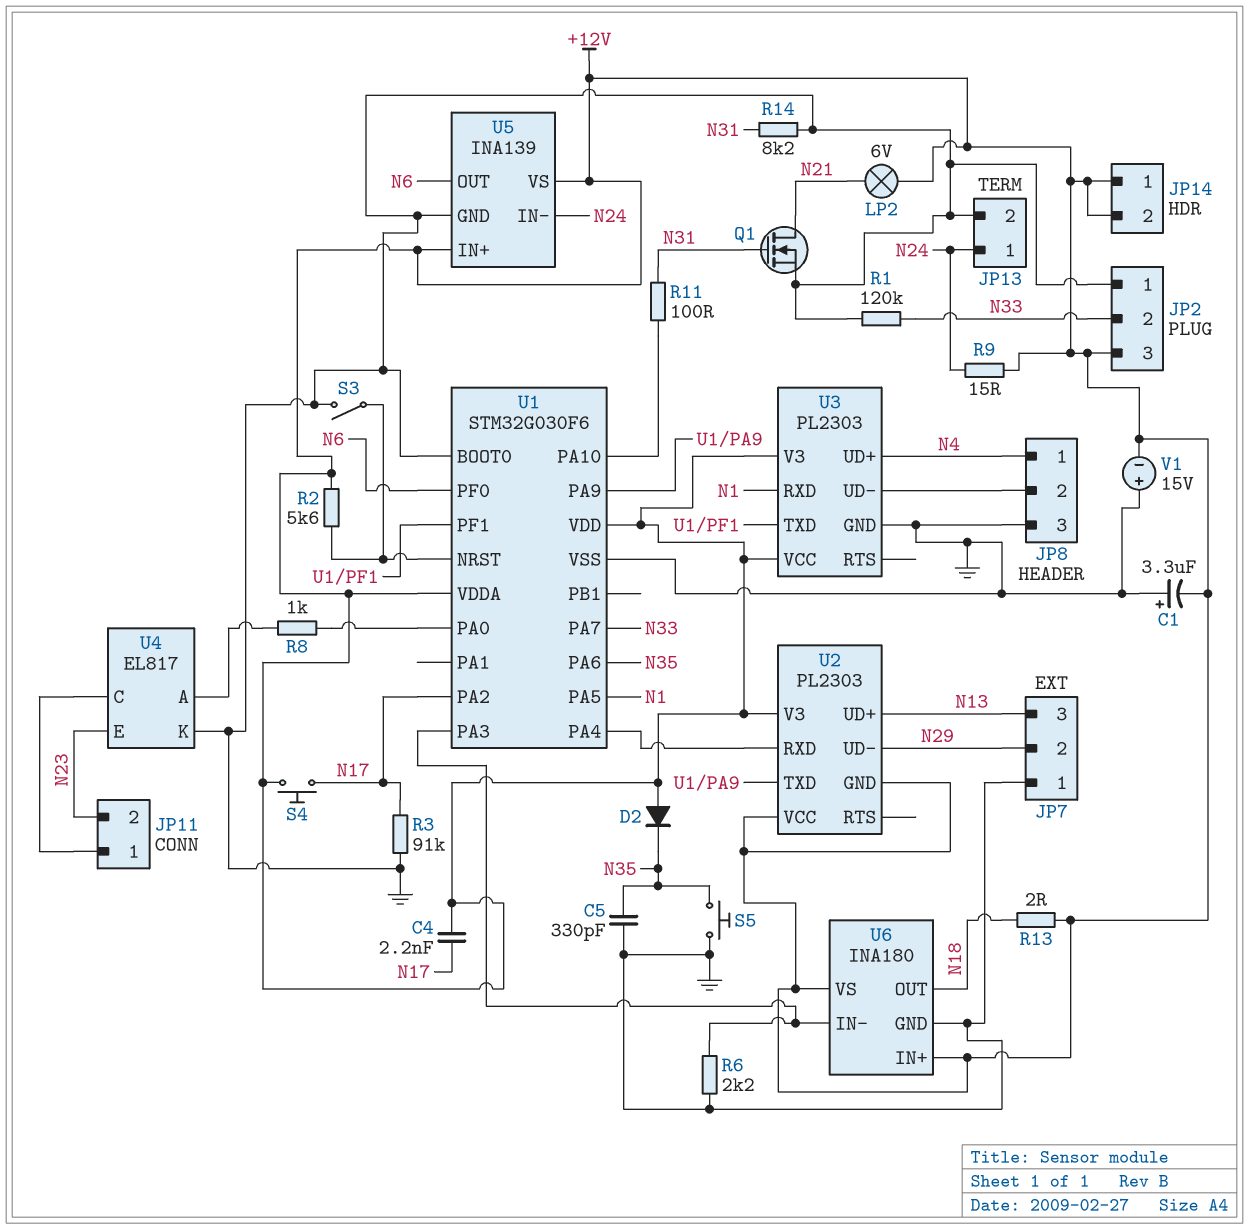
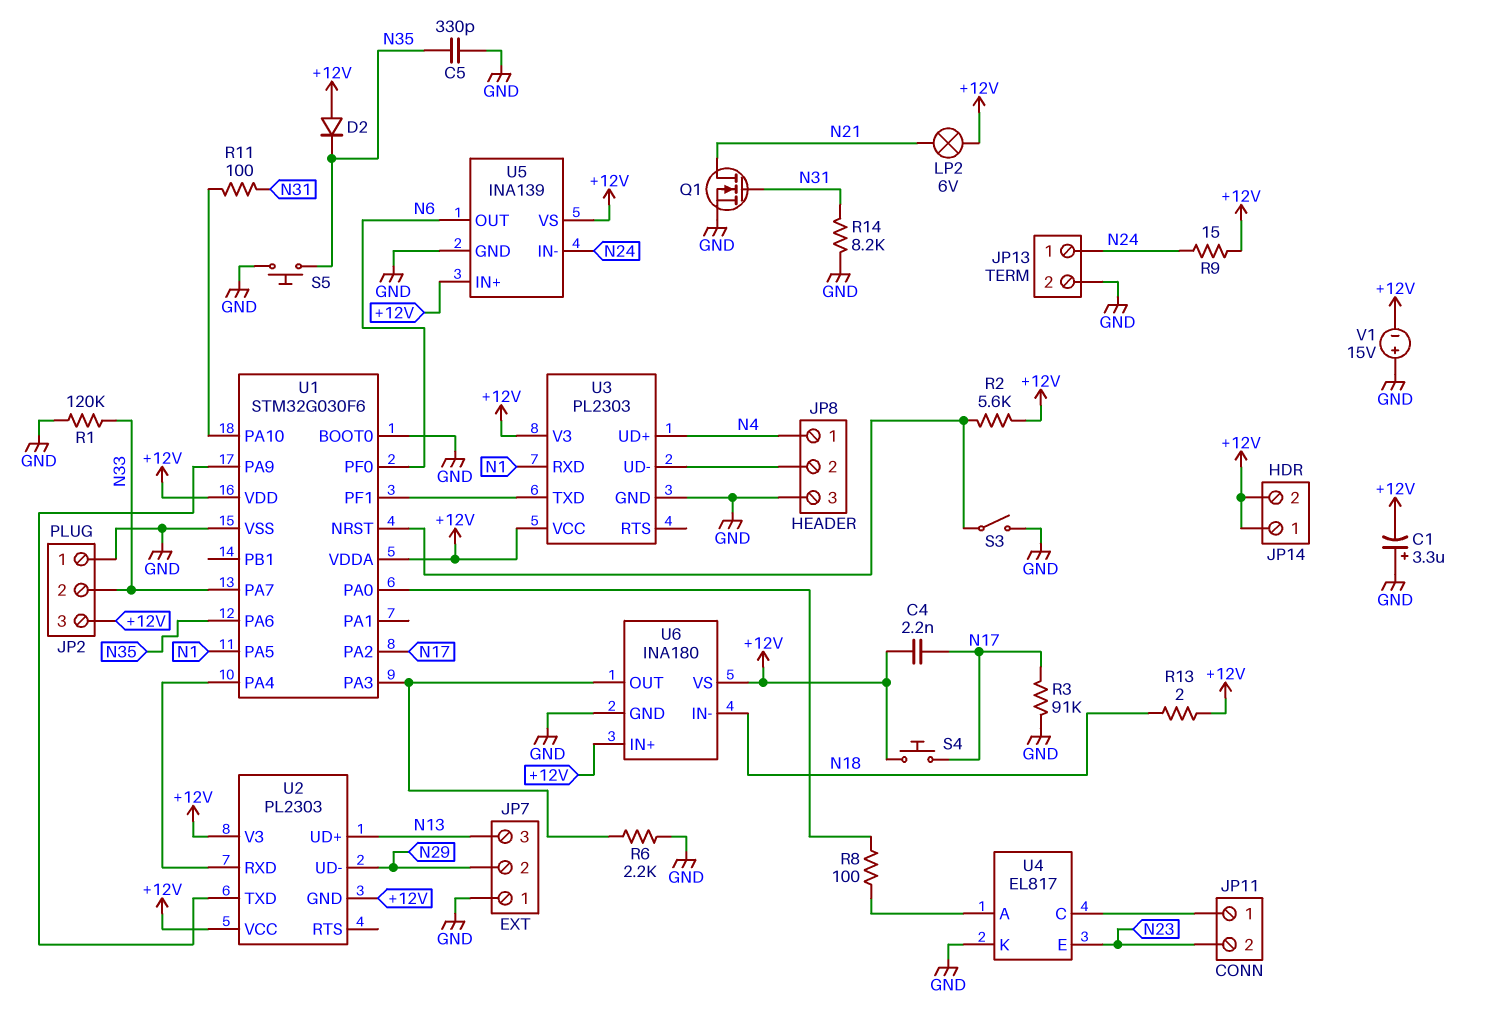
R8: 1k (U1/PA0, U4/A) -> 100 (U1/PA0, U4/A)
U6 pin IN-: U1/PA3 -> N18
U6 pin OUT: N18 -> U1/PA3

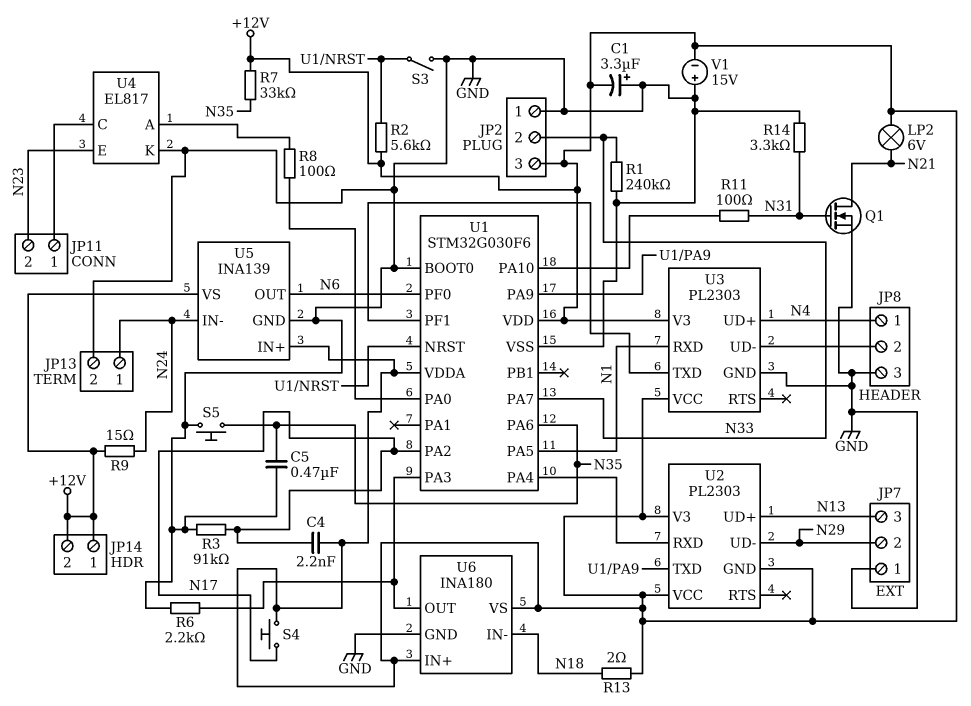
C5: 330pF (GND, N35) -> 470nF (GND, N35)
D2: diode (A +12V, K N35) -> none
R1: 120k (GND, N33) -> 240k (GND, N33)
R7: none -> 33k (+12V, N35)
R14: 8.2k (GND, N31) -> 3.3k (GND, N31)

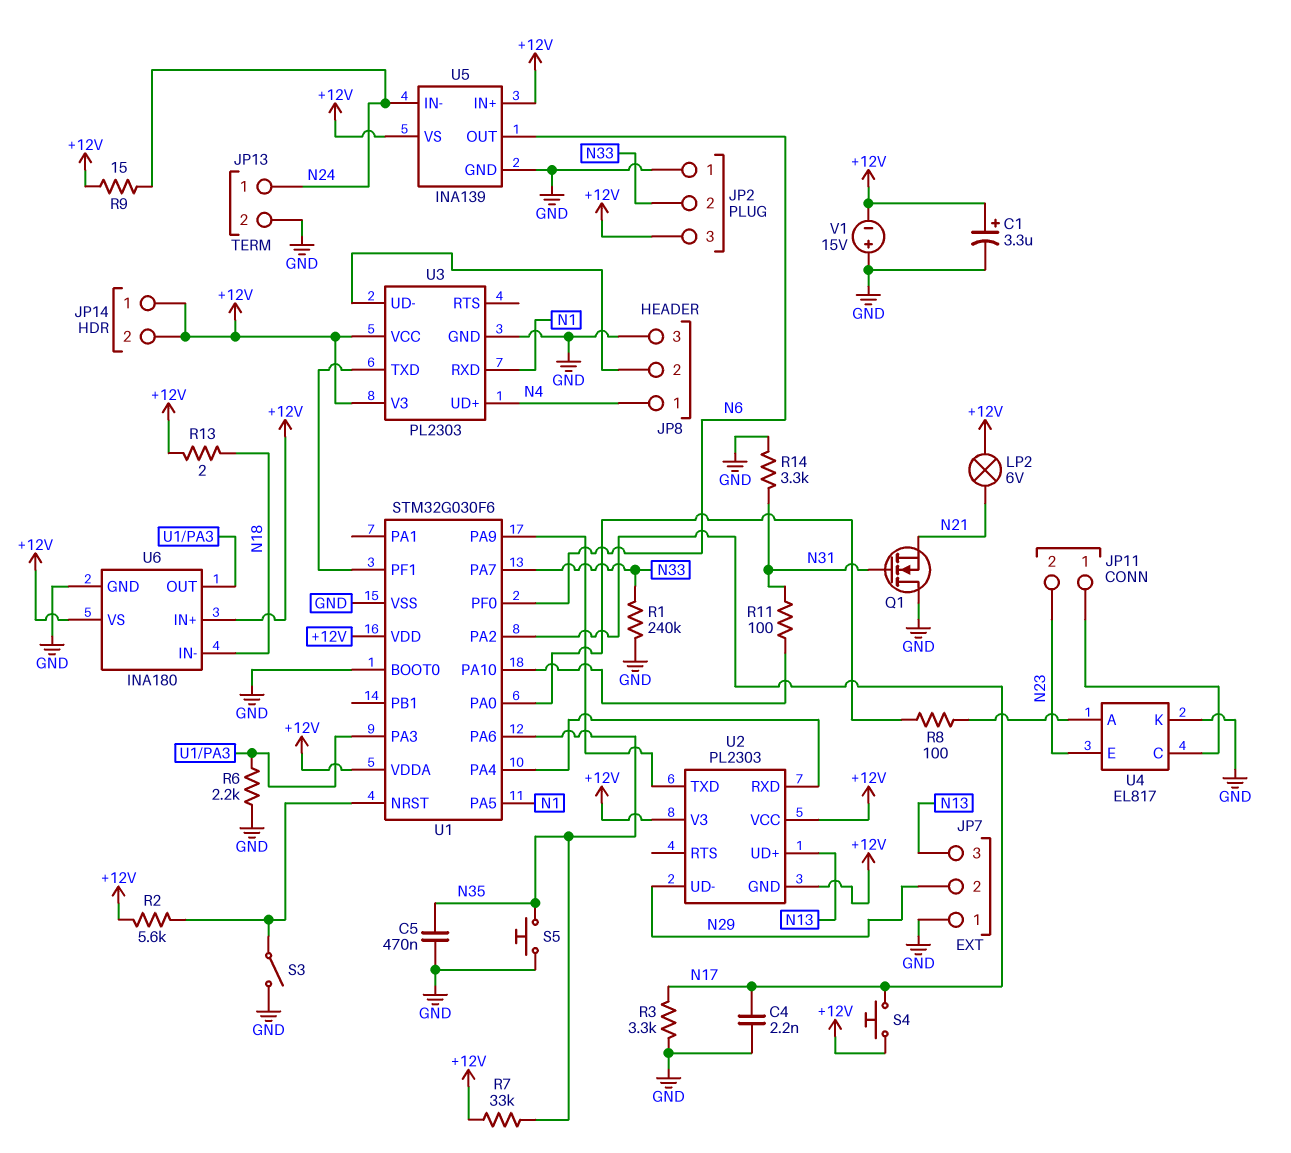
C1: 3.3uF (plus GND, minus +12V) -> 3.3uF (plus +12V, minus GND)
C4: 2.2nF (+12V, N17) -> 2.2nF (GND, N17)
Q1: NMOS (G N31, D N21, S GND) -> NMOS (G N31, D GND, S N21)
R3: 91k (GND, N17) -> 3.3k (GND, N17)

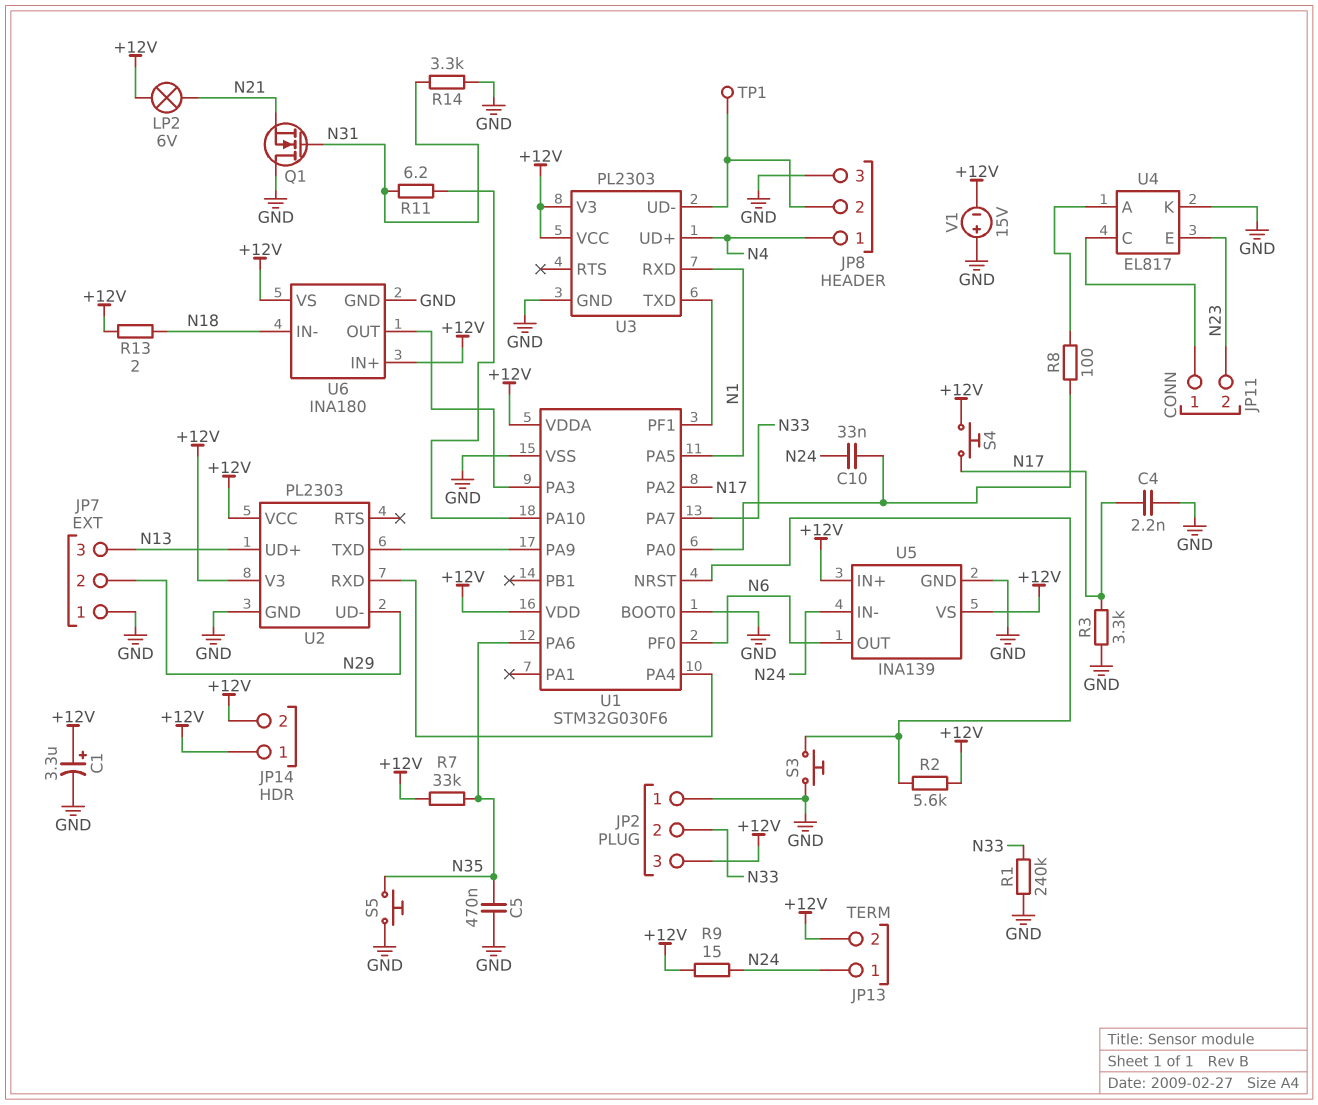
C10: none -> 33nF (N24, U1/PA0)
JP13 pin 2: GND -> +12V
R6: 2.2k (GND, U1/PA3) -> none
R11: 100 (N31, U1/PA10) -> 6.2 (N31, U1/PA10)
S3: switch (GND, U1/NRST) -> button (GND, U1/NRST)
TP1: none -> test point (JP8/2)
U2 pin GND: +12V -> GND

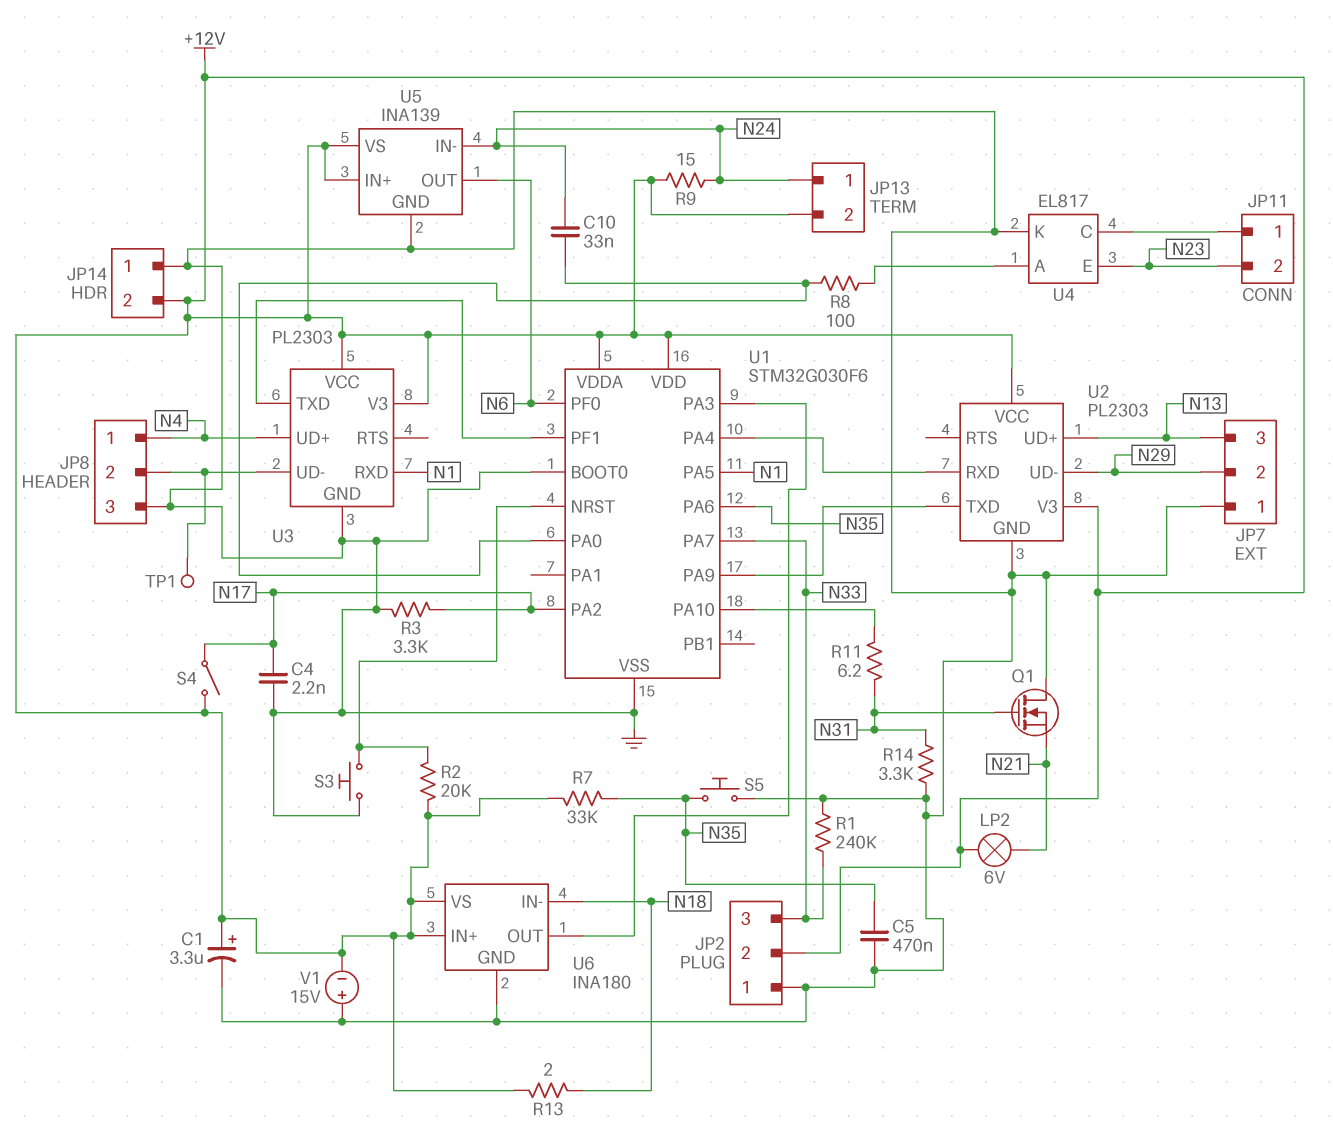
JP2 pin 2: N33 -> +12V
JP2 pin 3: +12V -> N33
JP14 pin 1: +12V -> GND
R2: 5.6k (+12V, U1/NRST) -> 20k (+12V, U1/NRST)
S4: button (+12V, N17) -> switch (+12V, N17)

